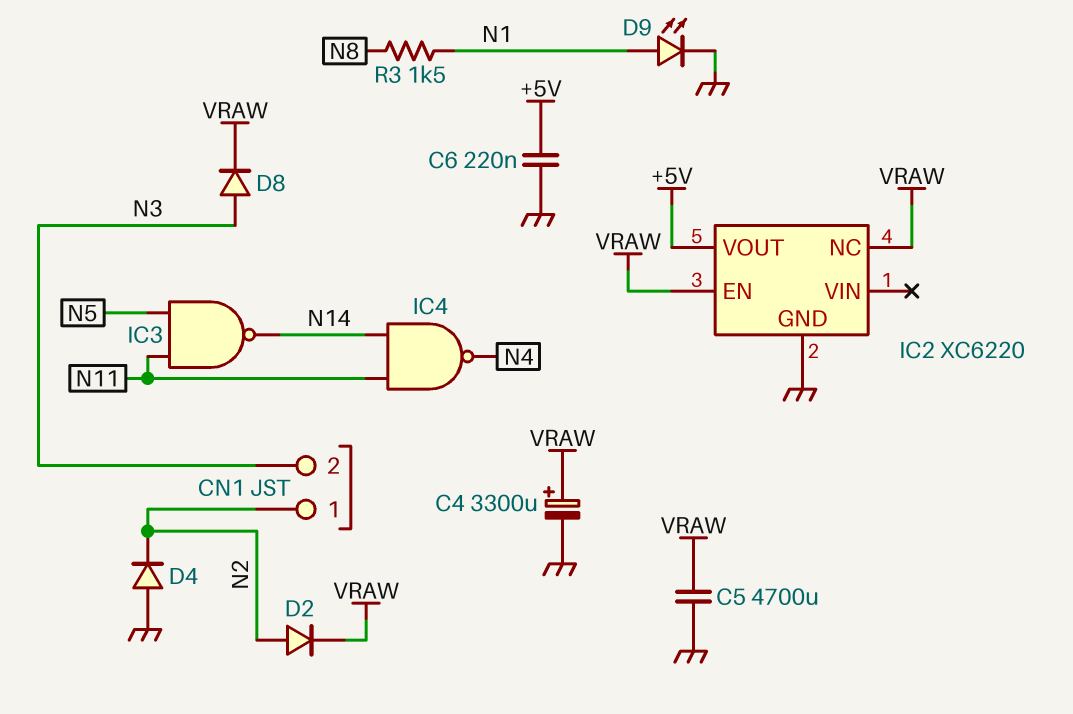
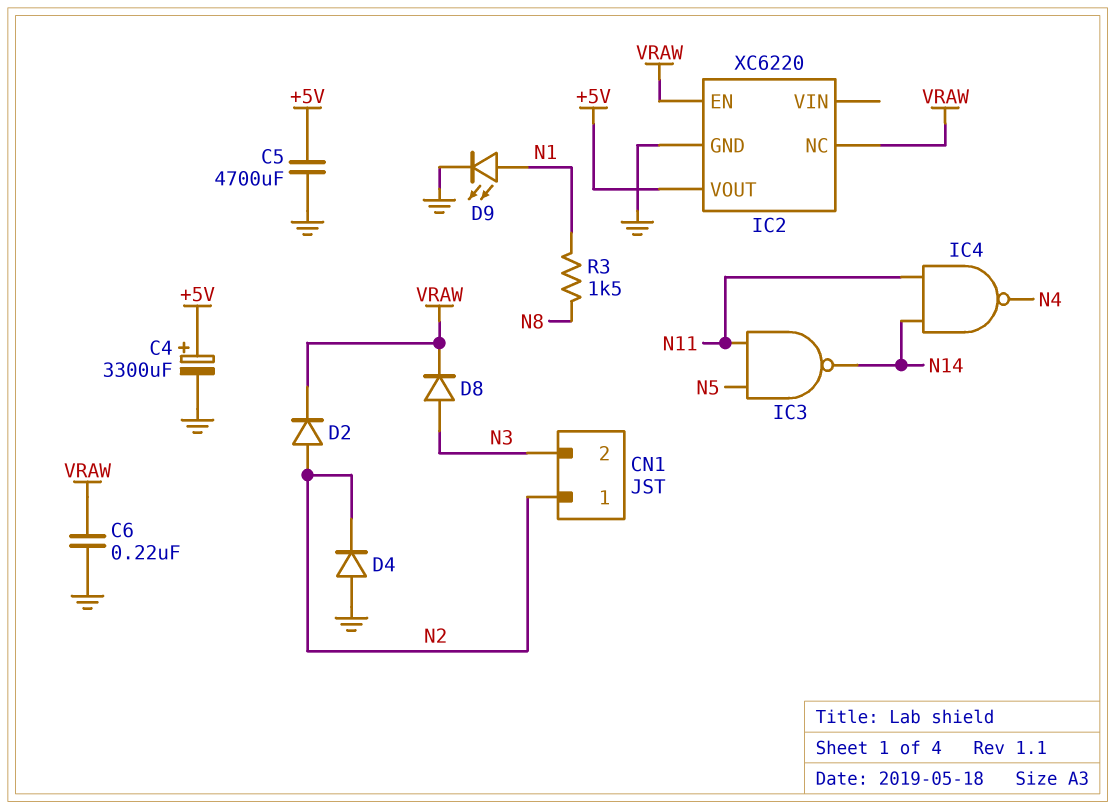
C4: 3300uF (plus VRAW, minus GND) -> 3300uF (plus +5V, minus GND)
C5: 4700uF (GND, VRAW) -> 4700uF (+5V, GND)
C6: 220nF (+5V, GND) -> 220nF (GND, VRAW)

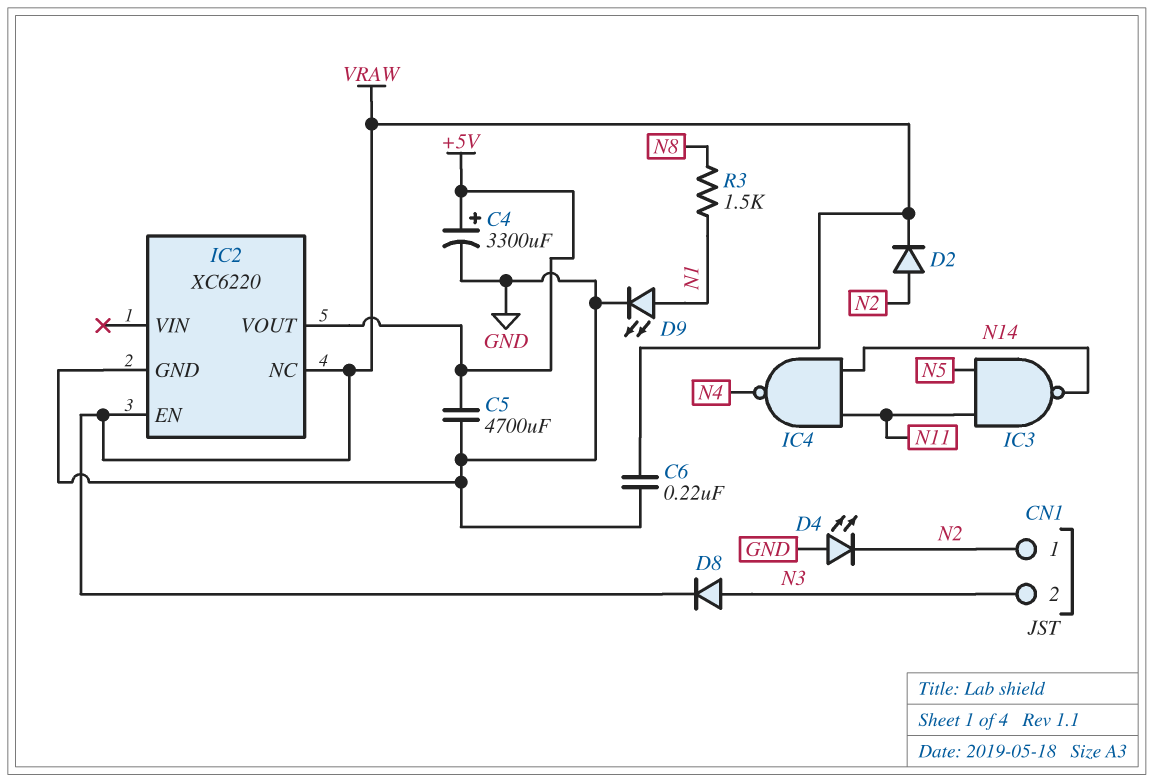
D4: diode (A GND, K N2) -> LED (A GND, K N2)

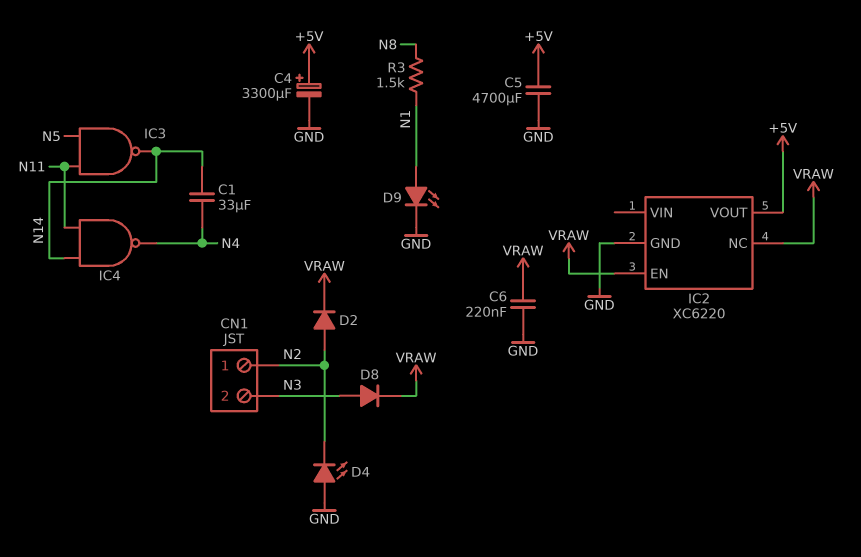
C1: none -> 33uF (N4, N14)

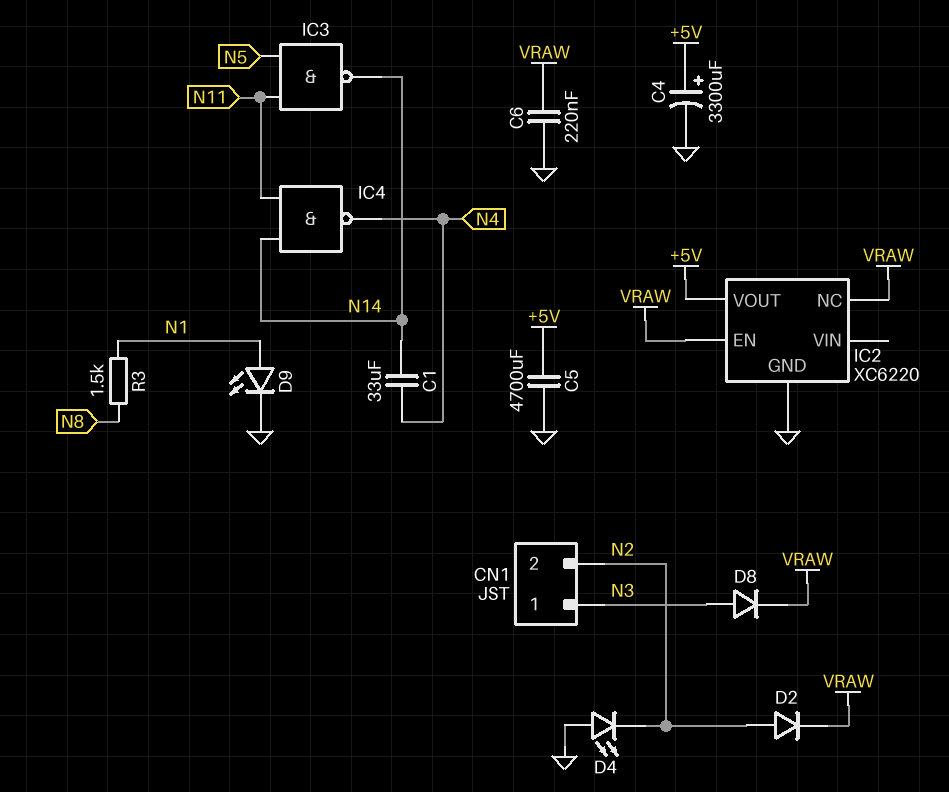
CN1 pin 1: N2 -> N3
CN1 pin 2: N3 -> N2

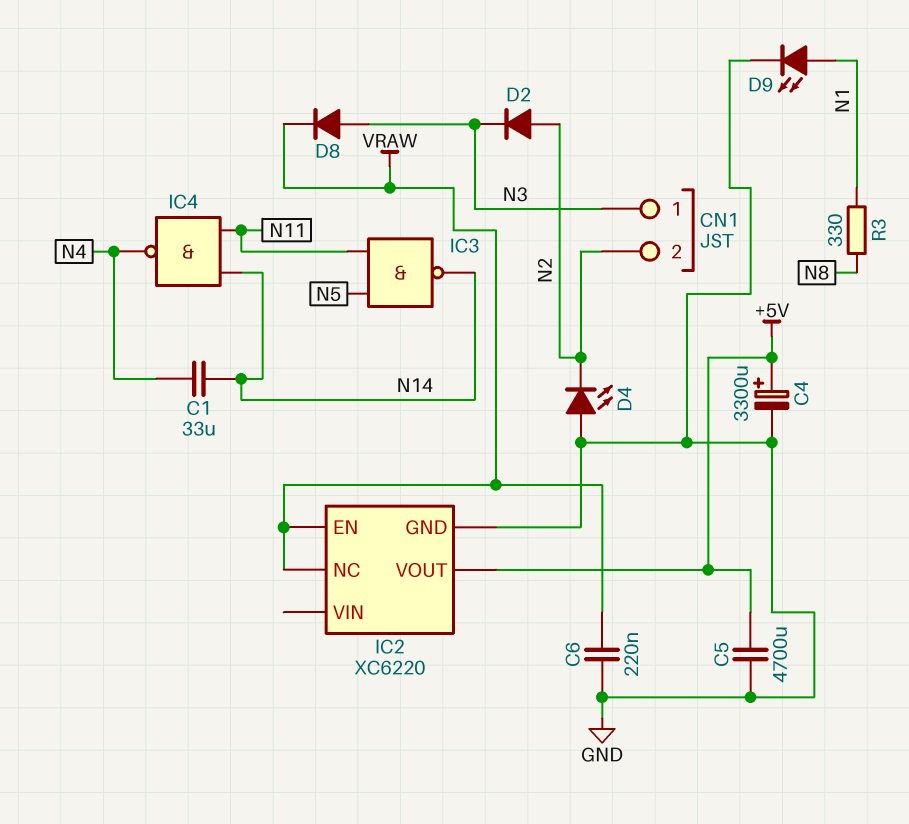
D2: diode (A N2, K VRAW) -> diode (A N2, K N3)
R3: 1.5k (N1, N8) -> 330 (N1, N8)

